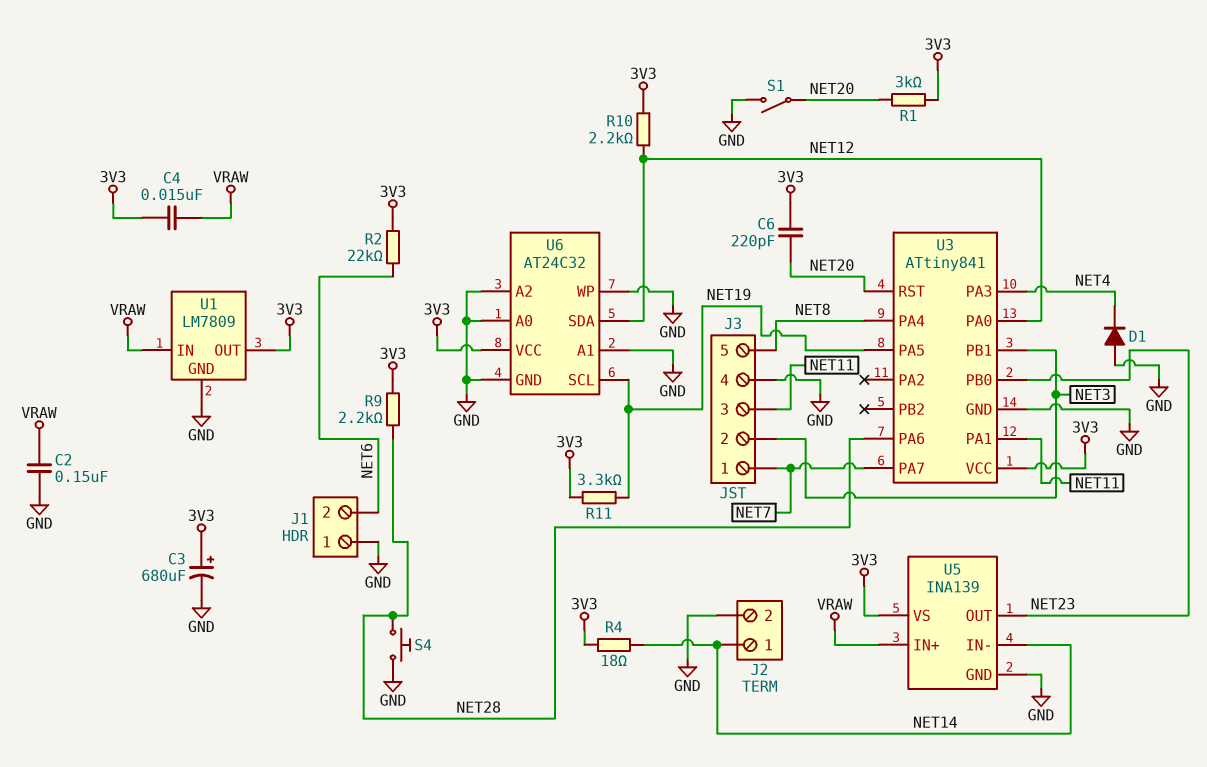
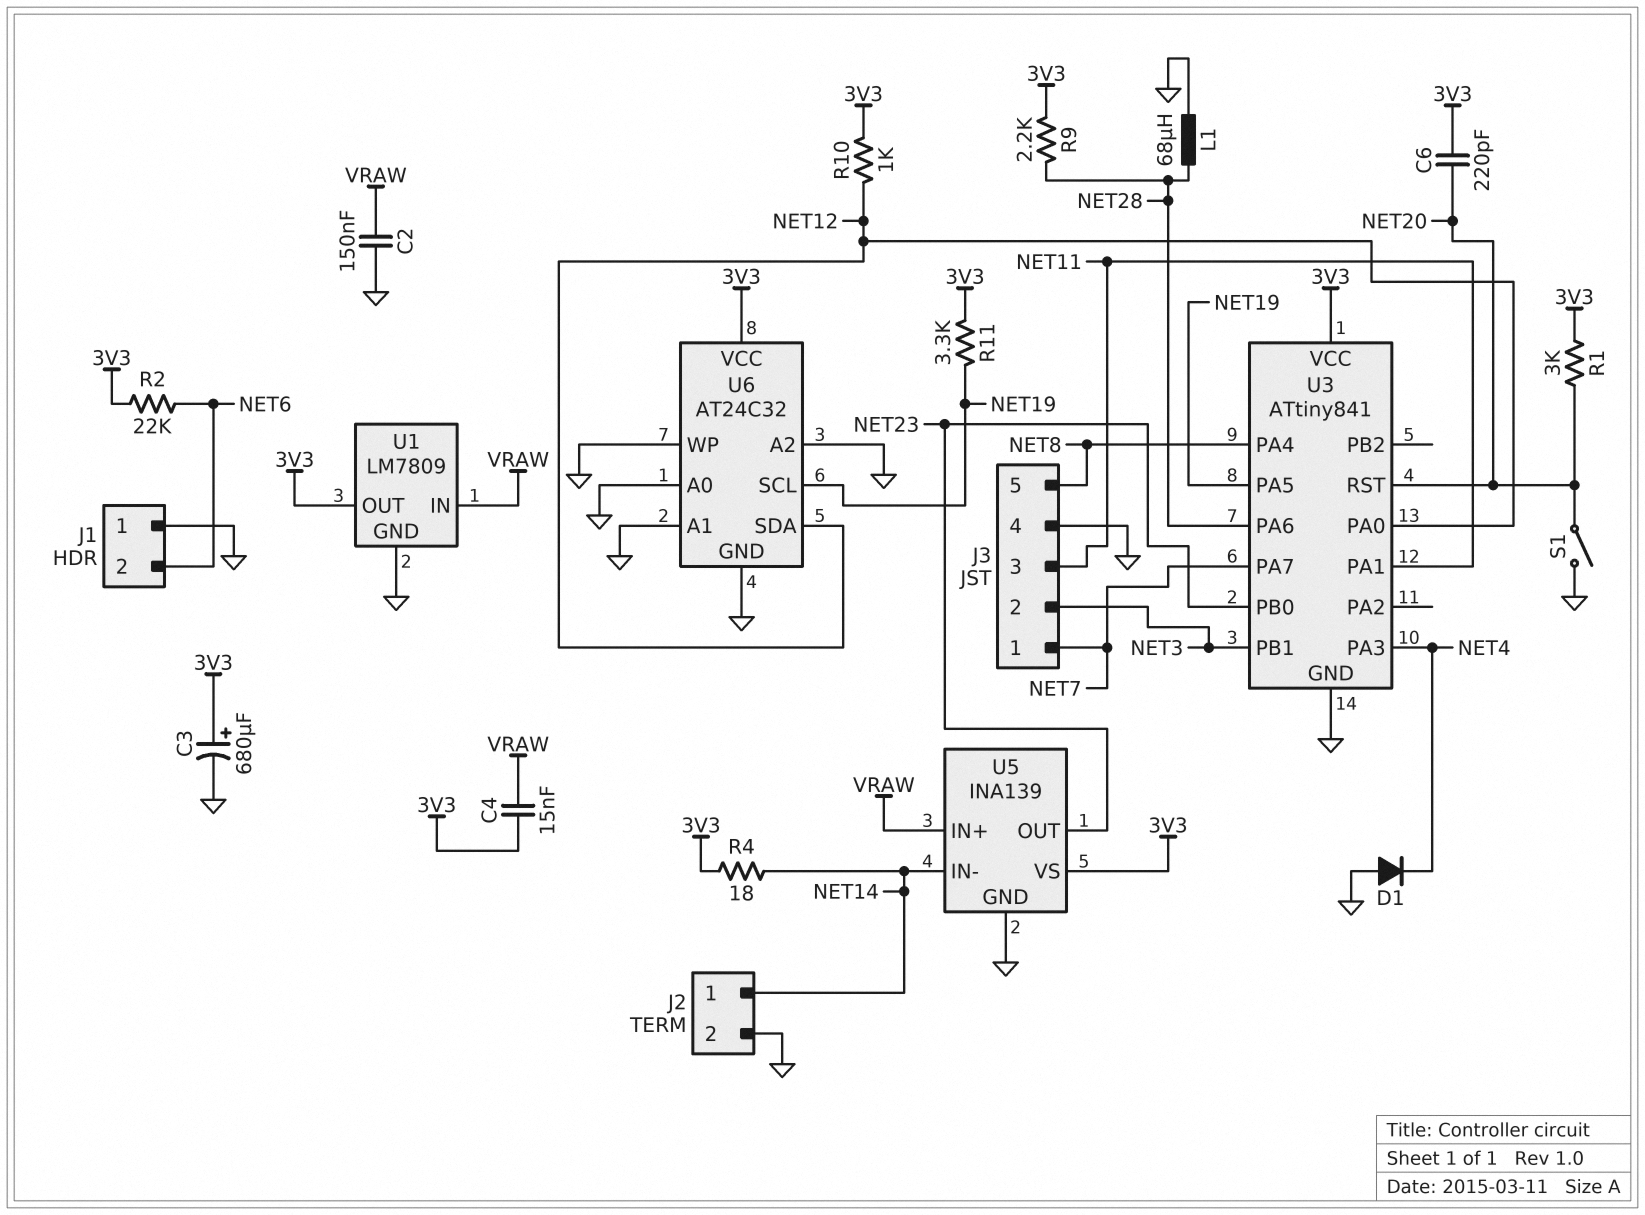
L1: none -> 68uH (GND, NET28)
R10: 2.2k (3V3, NET12) -> 1k (3V3, NET12)
S4: button (GND, NET28) -> none

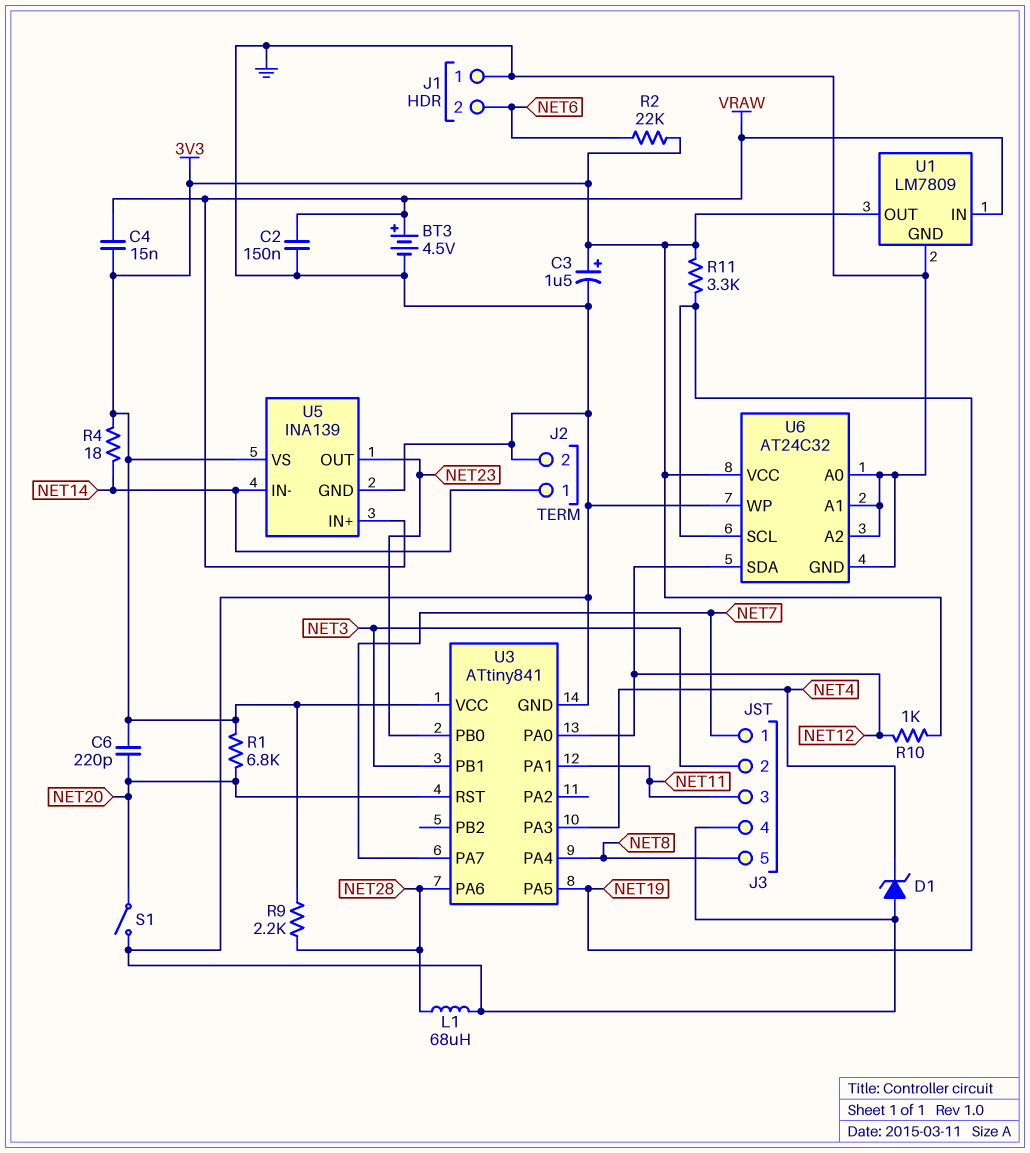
BT3: none -> 4.5V (plus VRAW, minus GND)
C3: 680uF (plus 3V3, minus GND) -> 1.5uF (plus 3V3, minus GND)
D1: diode (A GND, K NET4) -> zener (A GND, K NET4)
R1: 3k (3V3, NET20) -> 6.8k (3V3, NET20)

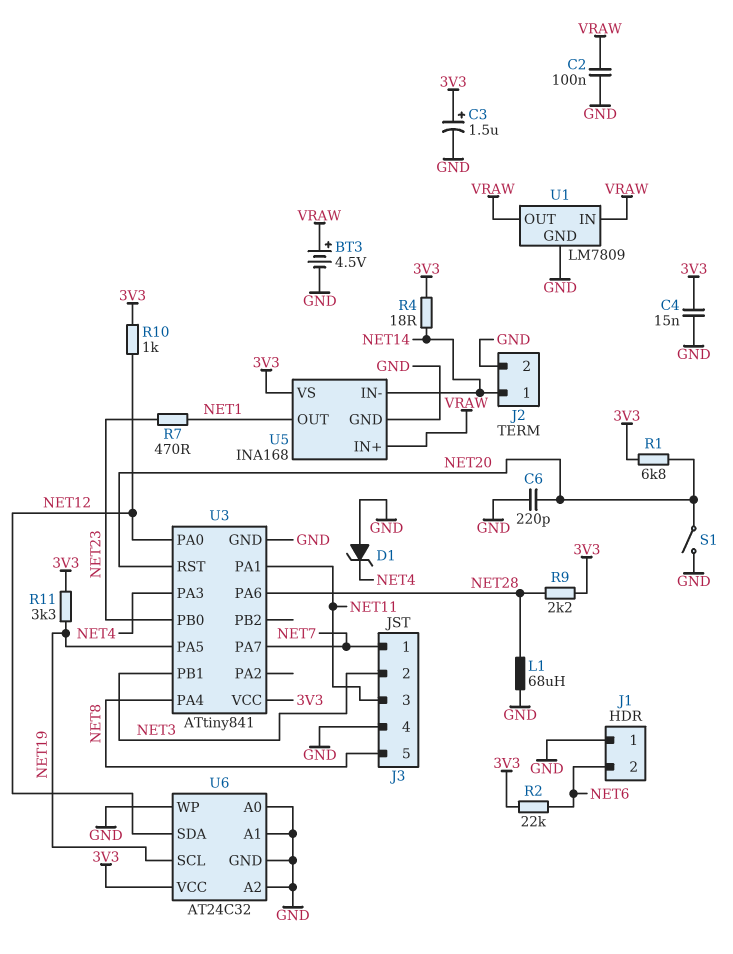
C2: 150nF (GND, VRAW) -> 100nF (GND, VRAW)
C4: 15nF (3V3, VRAW) -> 15nF (3V3, GND)
C6: 220pF (3V3, NET20) -> 220pF (GND, NET20)
R7: none -> 470 (NET1, NET23)
U1 pin OUT: 3V3 -> VRAW
U5: INA139 -> INA168
U5 pin OUT: NET23 -> NET1

